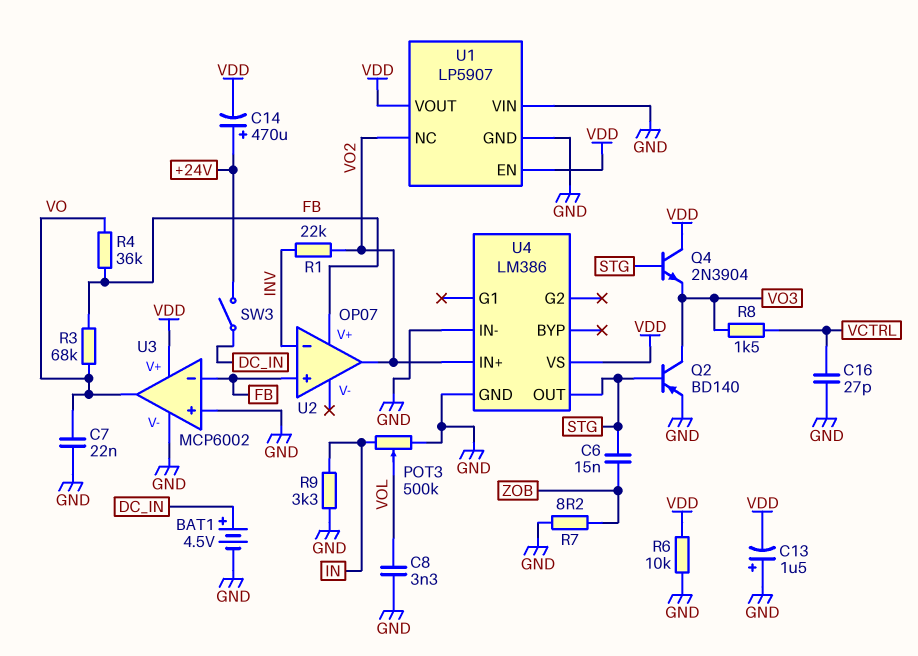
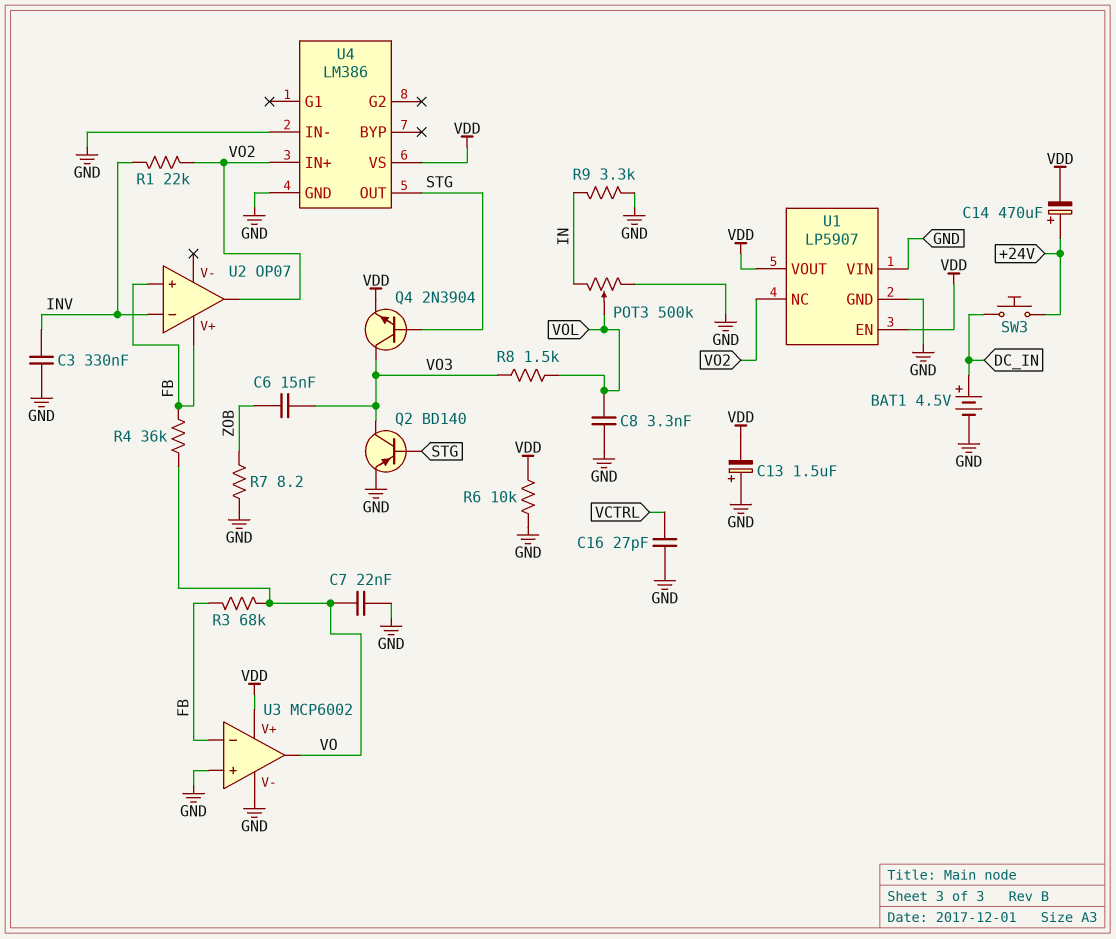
C3: none -> 330nF (GND, INV)
C6: 15nF (STG, ZOB) -> 15nF (VO3, ZOB)
Q4: NPN 2N3904 (B STG, C VDD, E VO3) -> NPN 2N3904 (B STG, C VO3, E VDD)
R8: 1.5k (VCTRL, VO3) -> 1.5k (VO3, VOL)
SW3: switch (+24V, DC_IN) -> button (+24V, DC_IN)

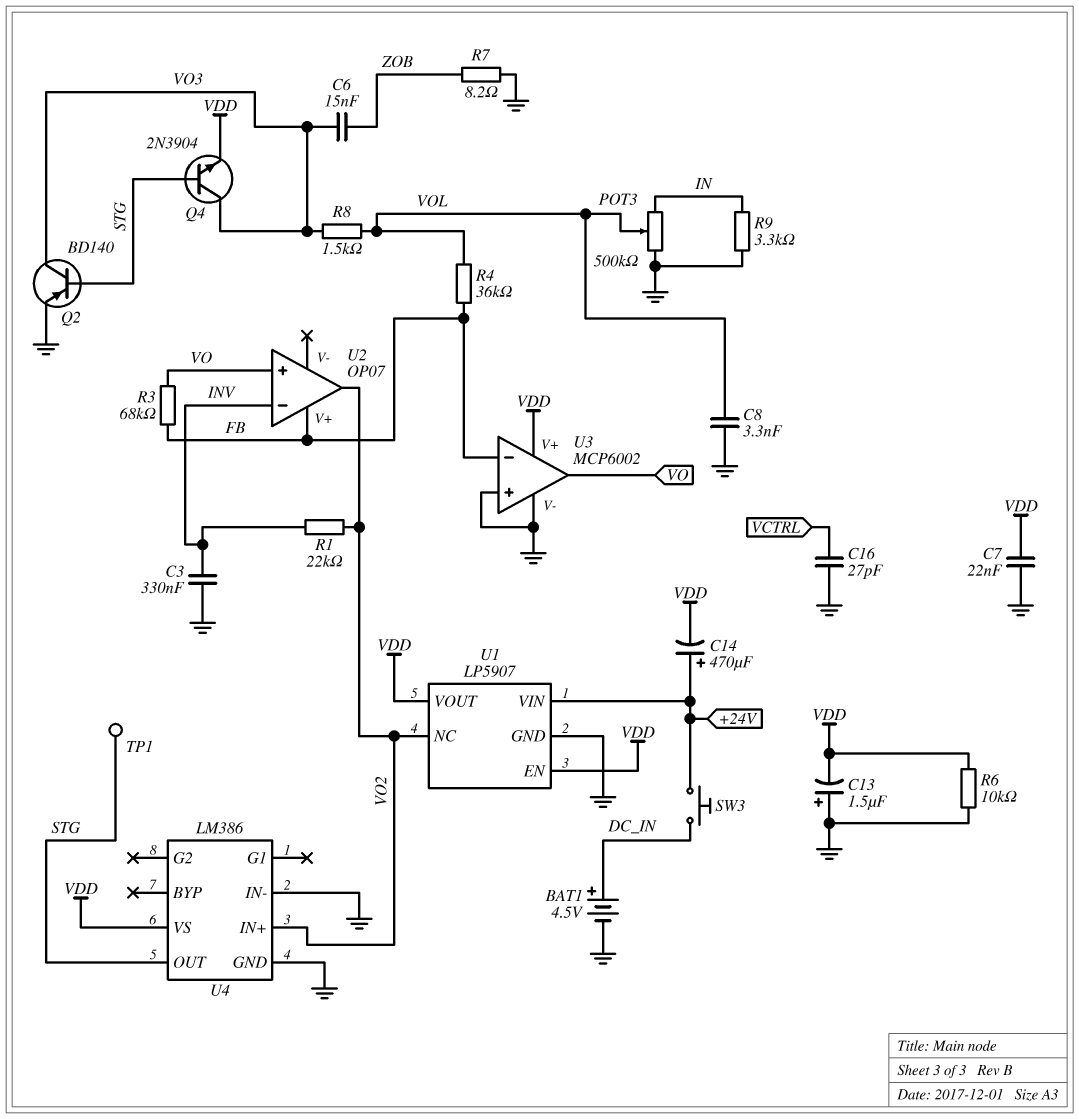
C7: 22nF (GND, VO) -> 22nF (GND, VDD)
R4: 36k (FB, VO) -> 36k (FB, VOL)
TP1: none -> test point (STG)
U1 pin VIN: GND -> +24V
U2 pin in+: FB -> VO

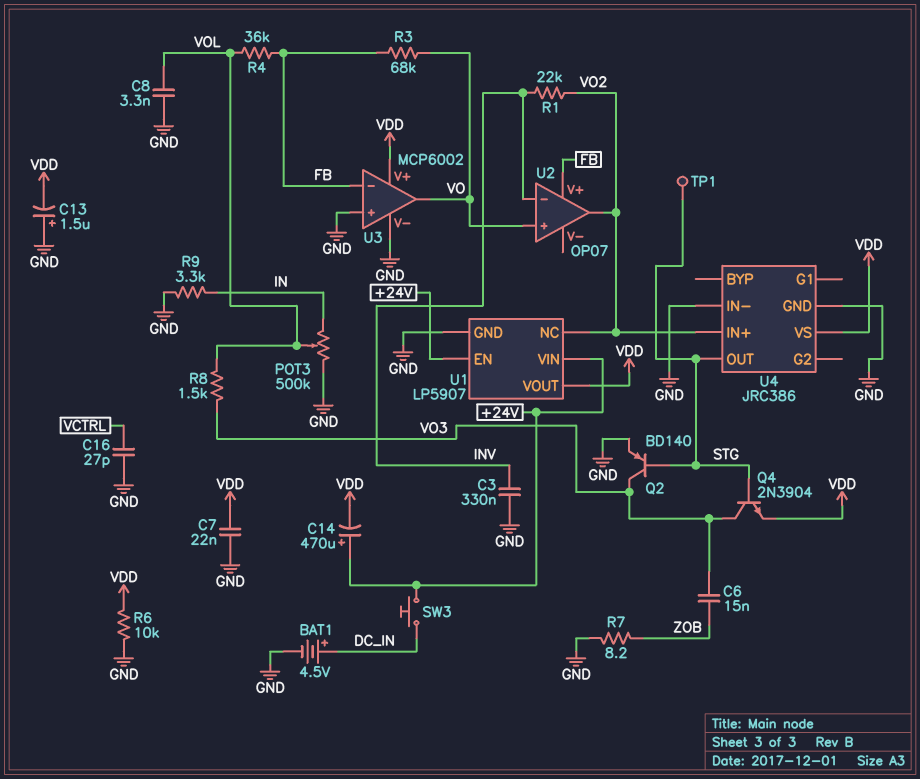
U1 pin EN: VDD -> +24V
U4: LM386 -> JRC386

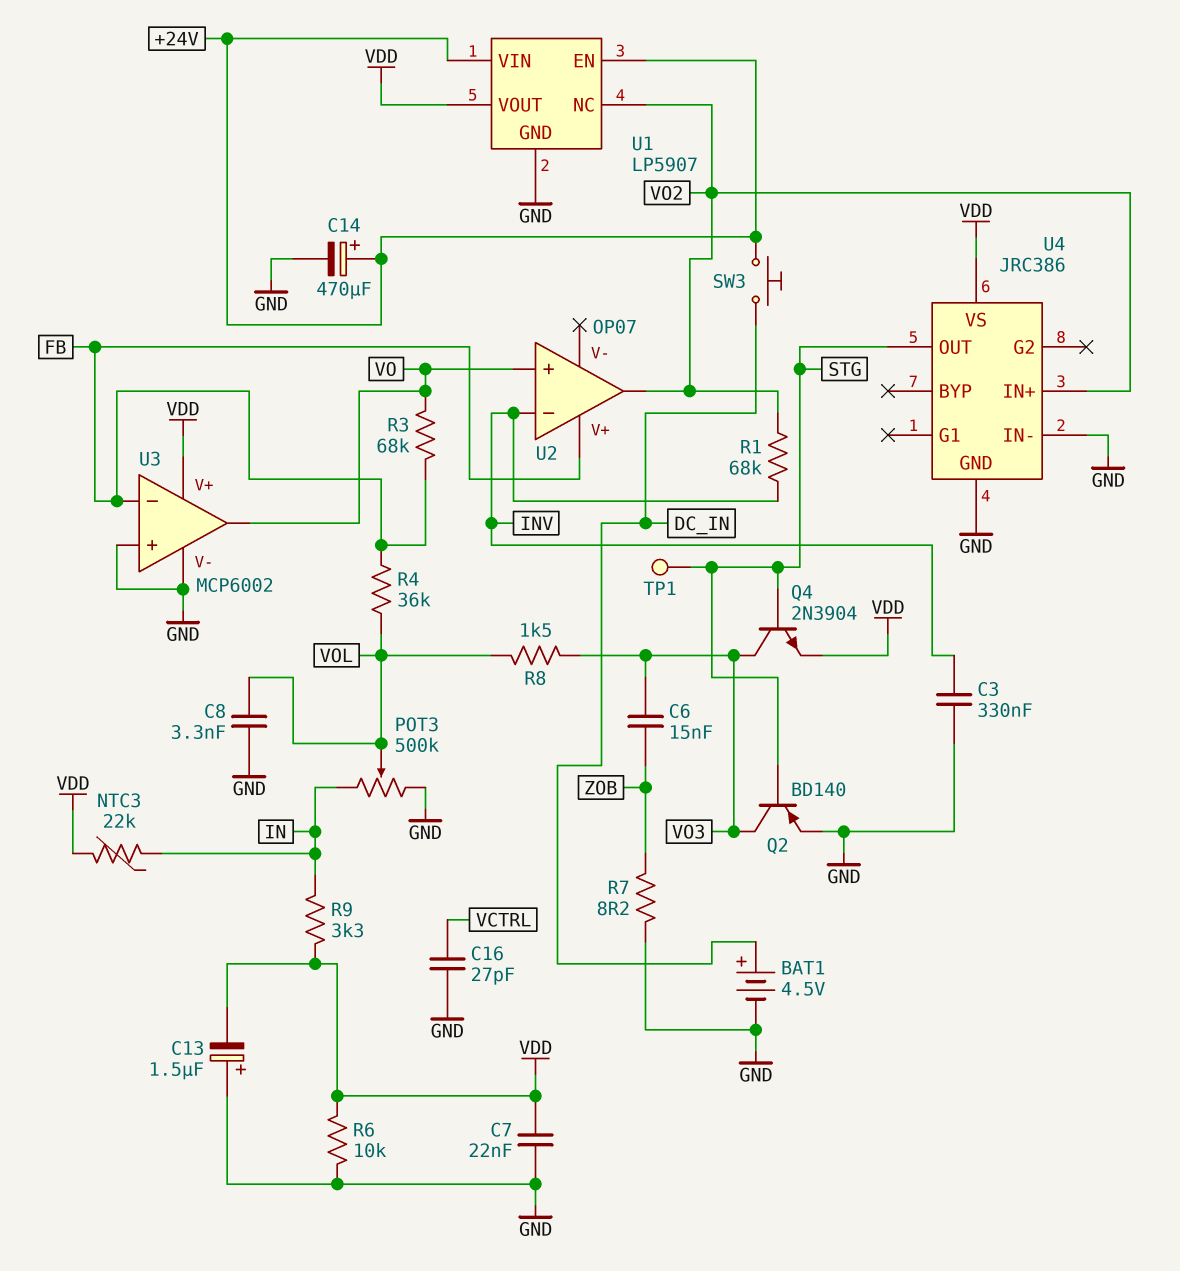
C14: 470uF (plus +24V, minus VDD) -> 470uF (plus +24V, minus GND)
NTC3: none -> 22k (IN, VDD)
R1: 22k (INV, VO2) -> 68k (INV, VO2)
R9: 3.3k (GND, IN) -> 3.3k (IN, VDD)

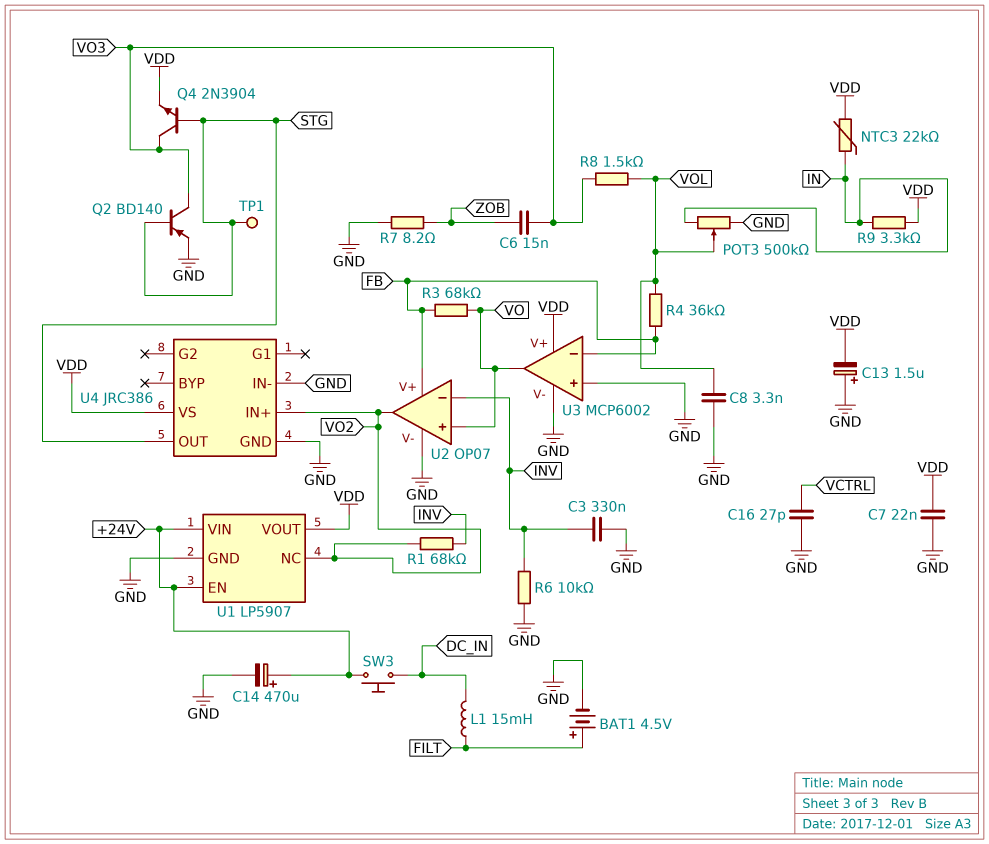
BAT1: 4.5V (plus DC_IN, minus GND) -> 4.5V (plus FILT, minus GND)
L1: none -> 15mH (DC_IN, FILT)
R6: 10k (GND, VDD) -> 10k (GND, INV)
U2 pin V-: none -> GND

